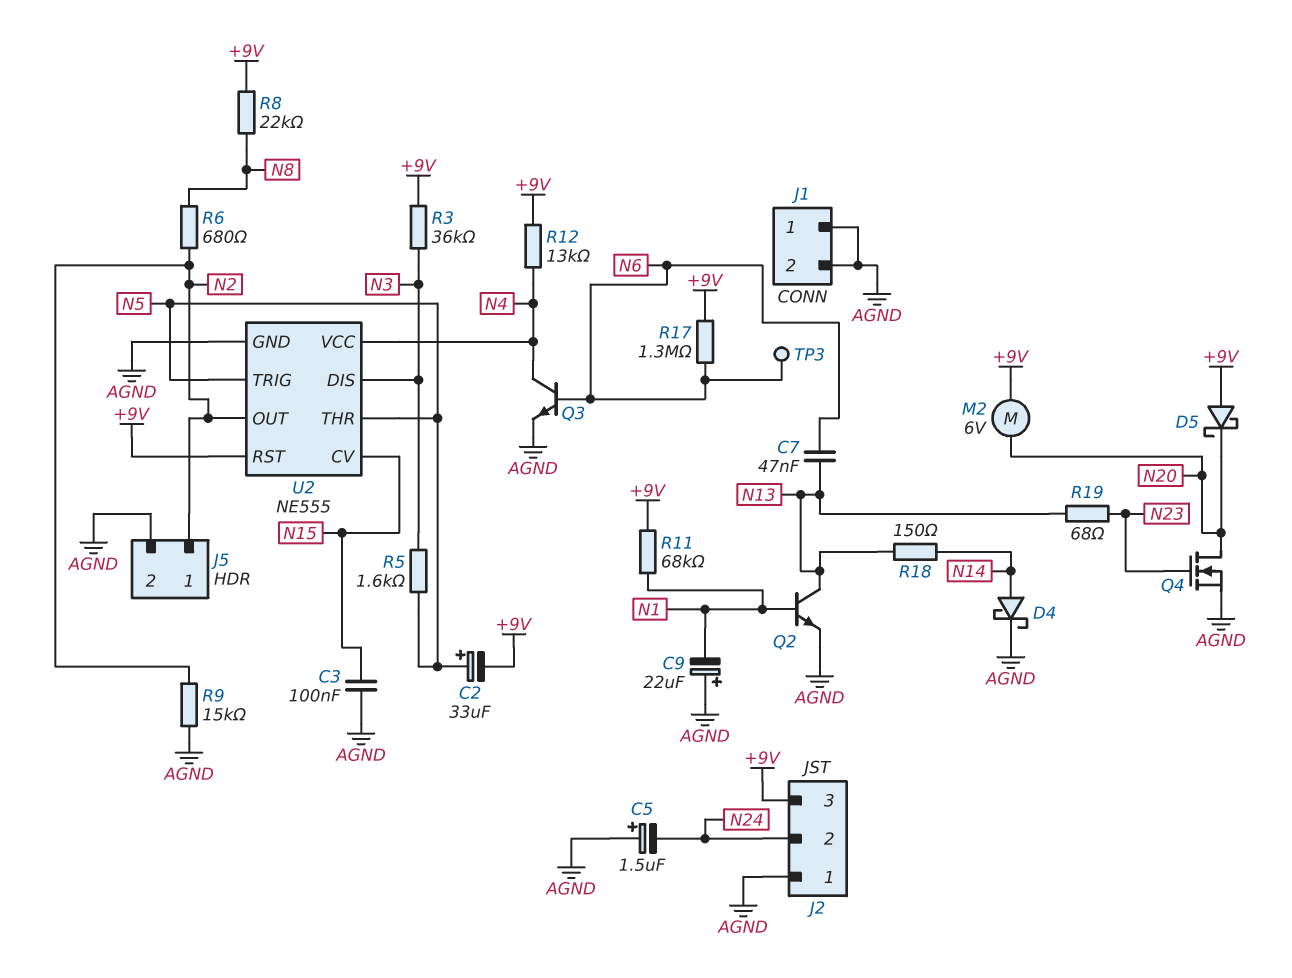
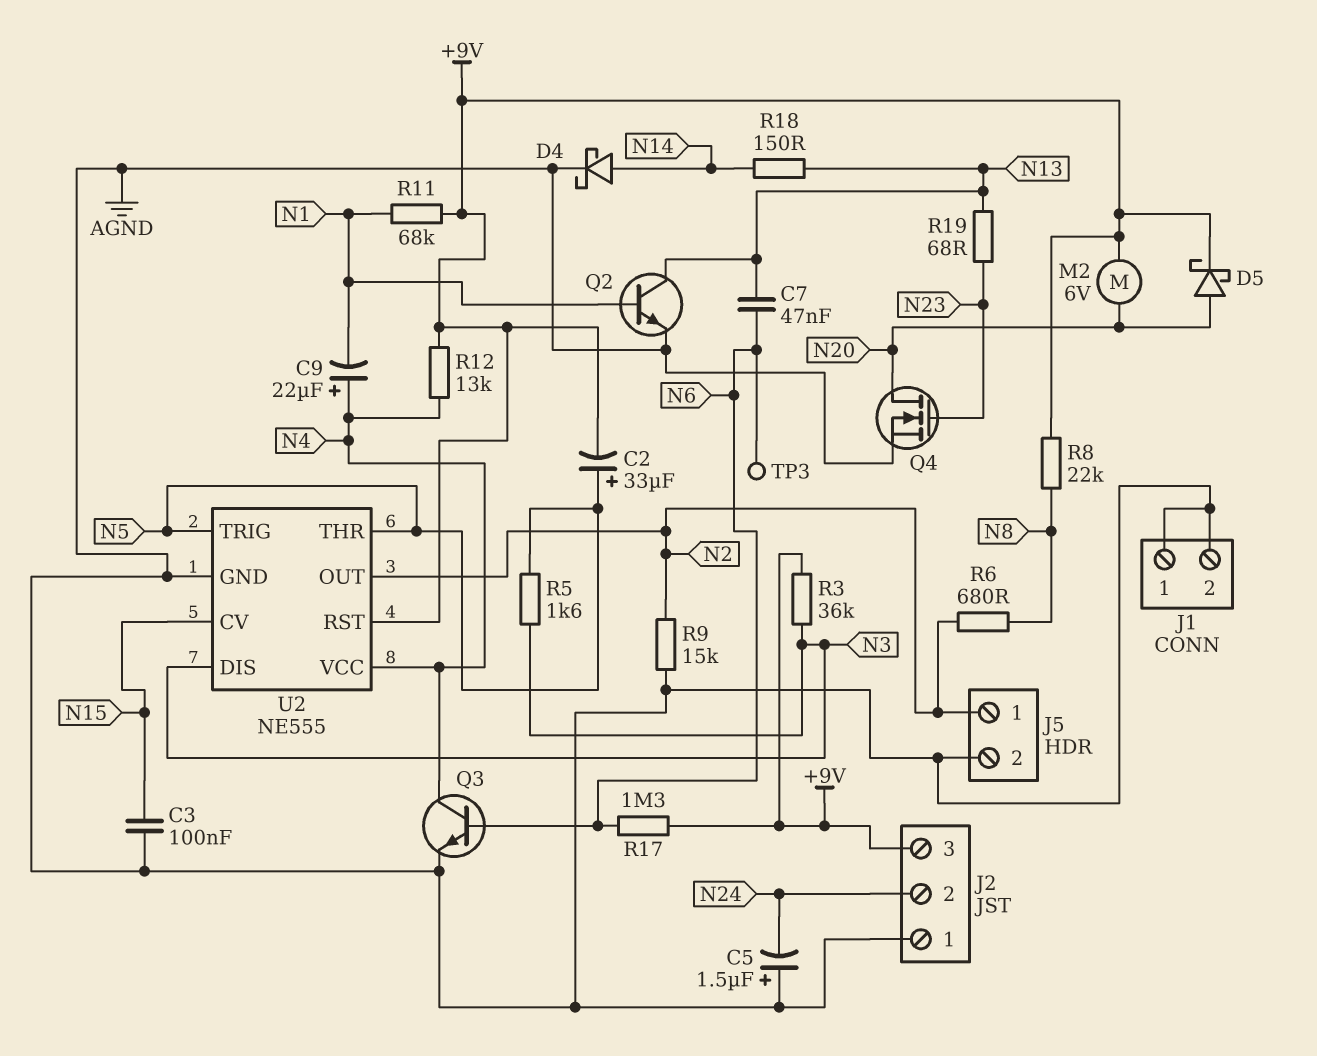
C9: 22uF (plus AGND, minus N1) -> 22uF (plus N4, minus N1)
D5: schottky (A +9V, K N20) -> schottky (A N20, K +9V)

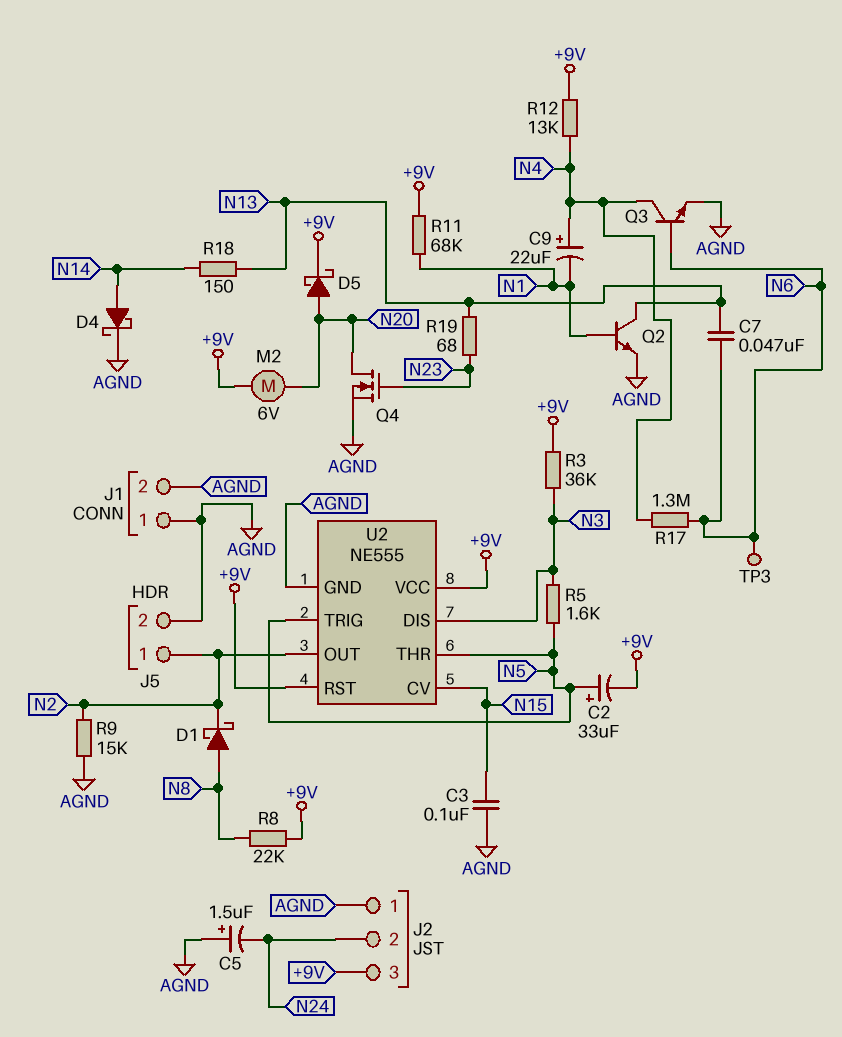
D1: none -> schottky (A N8, K N2)
R6: 680 (N2, N8) -> none
R17: 1.3M (+9V, N6) -> 1.3M (N4, N6)
U2 pin VCC: N4 -> +9V

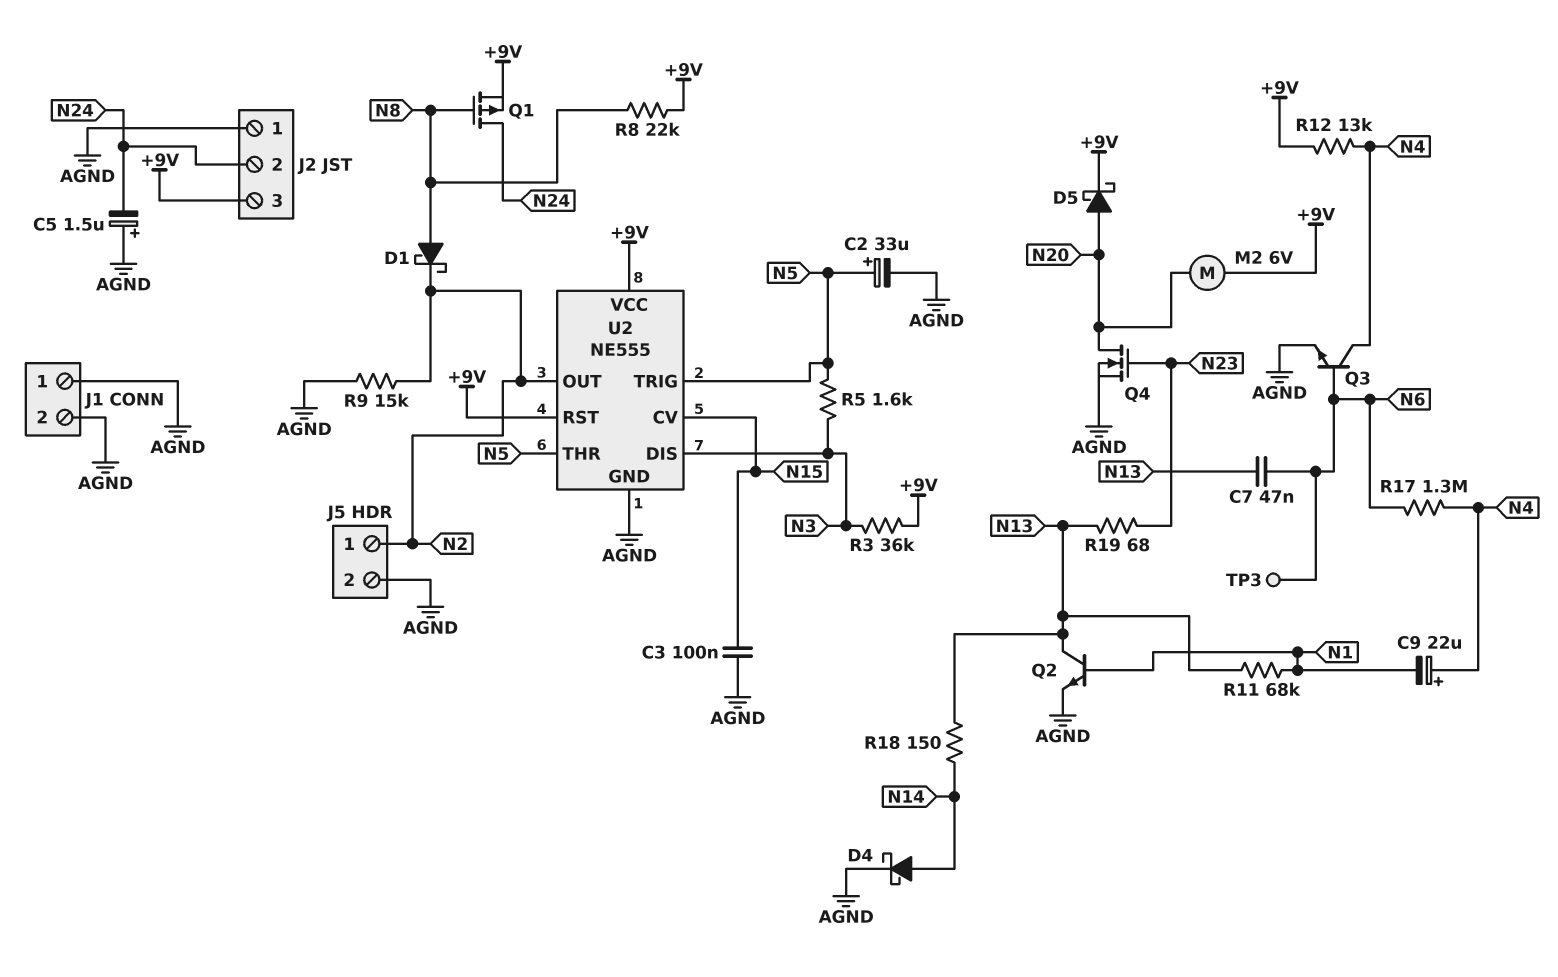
C2: 33uF (plus N5, minus +9V) -> 33uF (plus N5, minus AGND)
Q1: none -> PMOS (G N8, D N24, S +9V)
R11: 68k (+9V, N1) -> 68k (N1, N13)

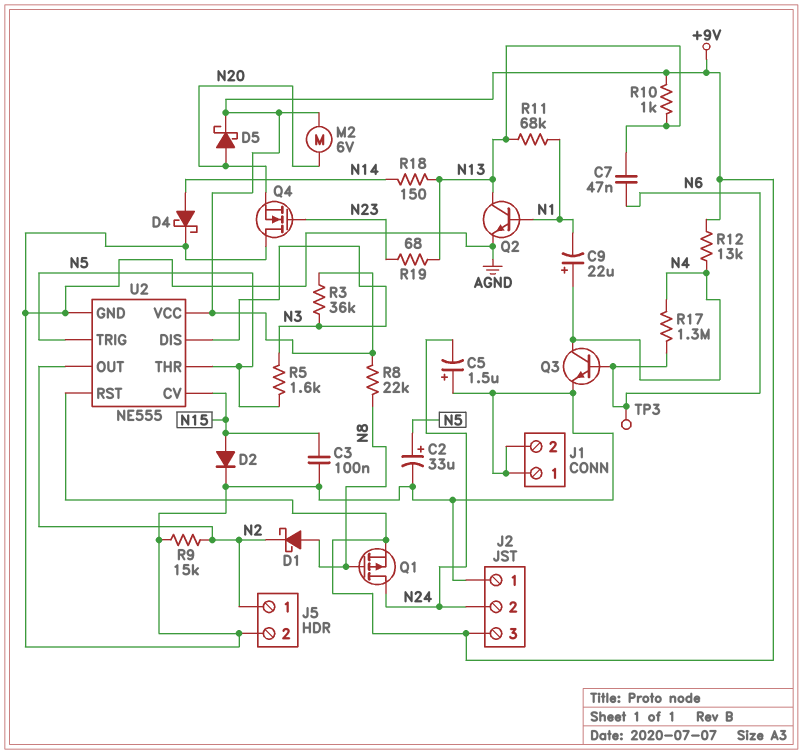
D2: none -> diode (A N15, K AGND)
Q4: NMOS (G N23, D N20, S AGND) -> NMOS (G N23, D AGND, S N20)
R10: none -> 1k (+9V, N13)

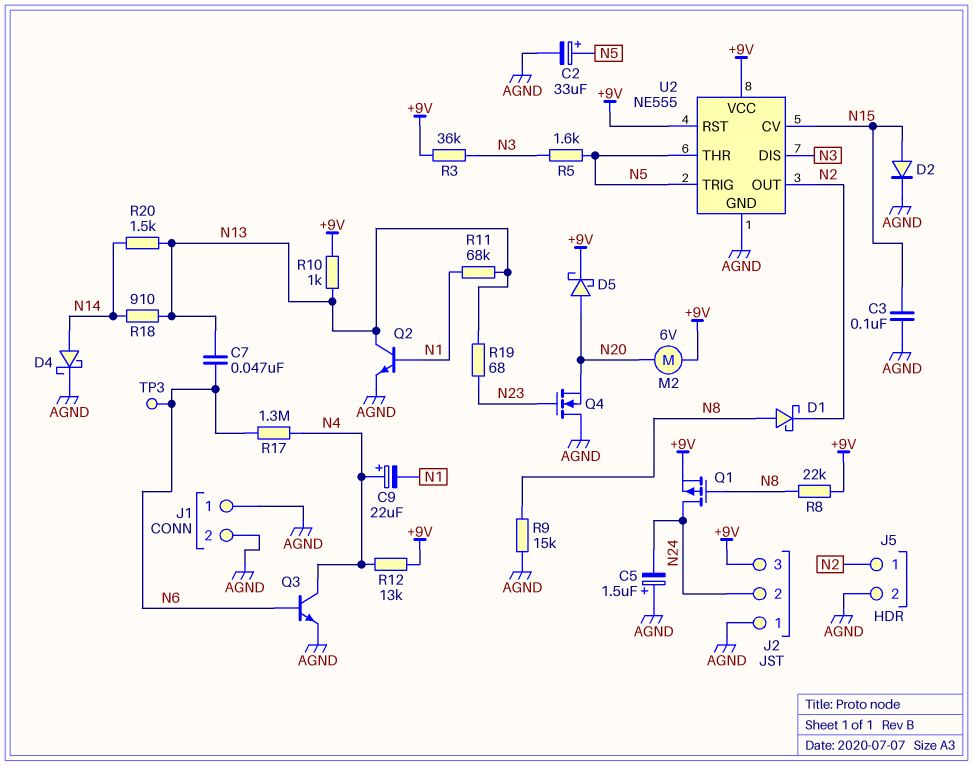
R9: 15k (AGND, N2) -> 15k (AGND, N8)
R18: 150 (N13, N14) -> 910 (N13, N14)
R20: none -> 1.5k (N13, N14)

